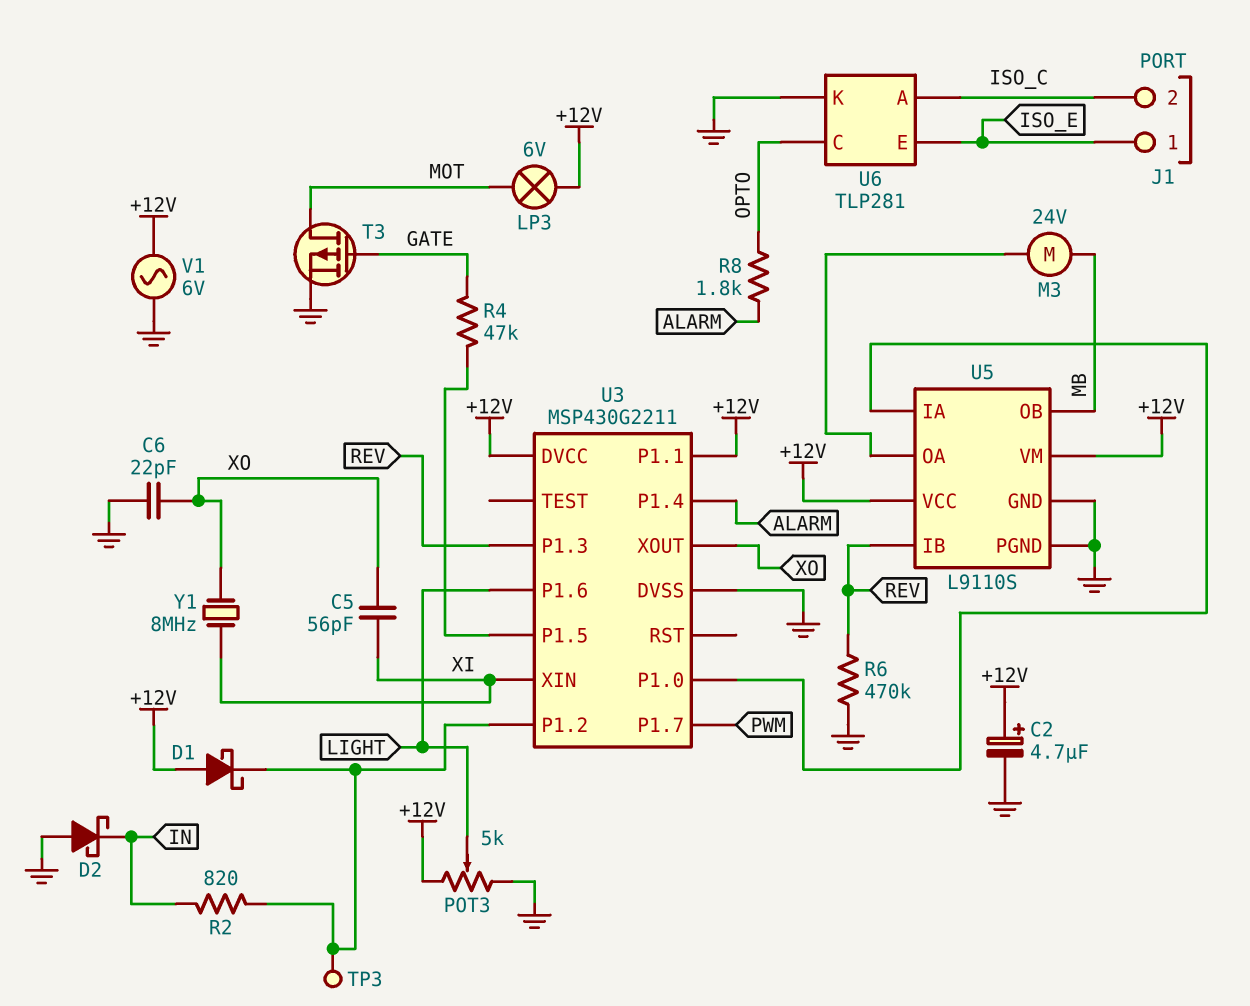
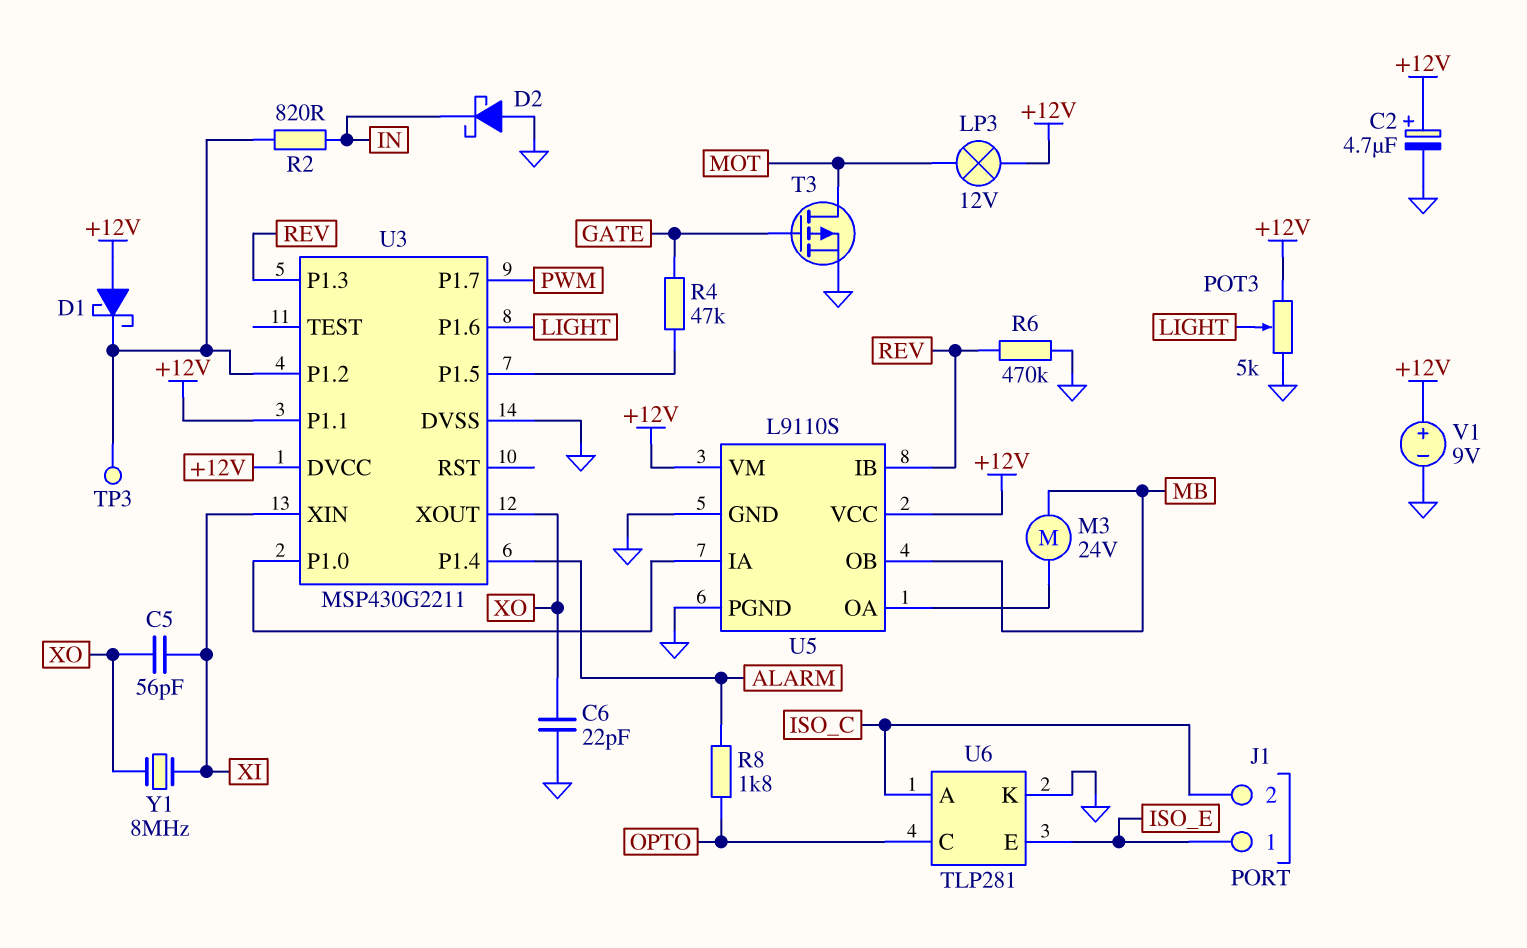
LP3: lamp 6V (+12V, MOT) -> lamp 12V (+12V, MOT)
V1: AC 6V (+12V, GND) -> 9V (plus +12V, minus GND)

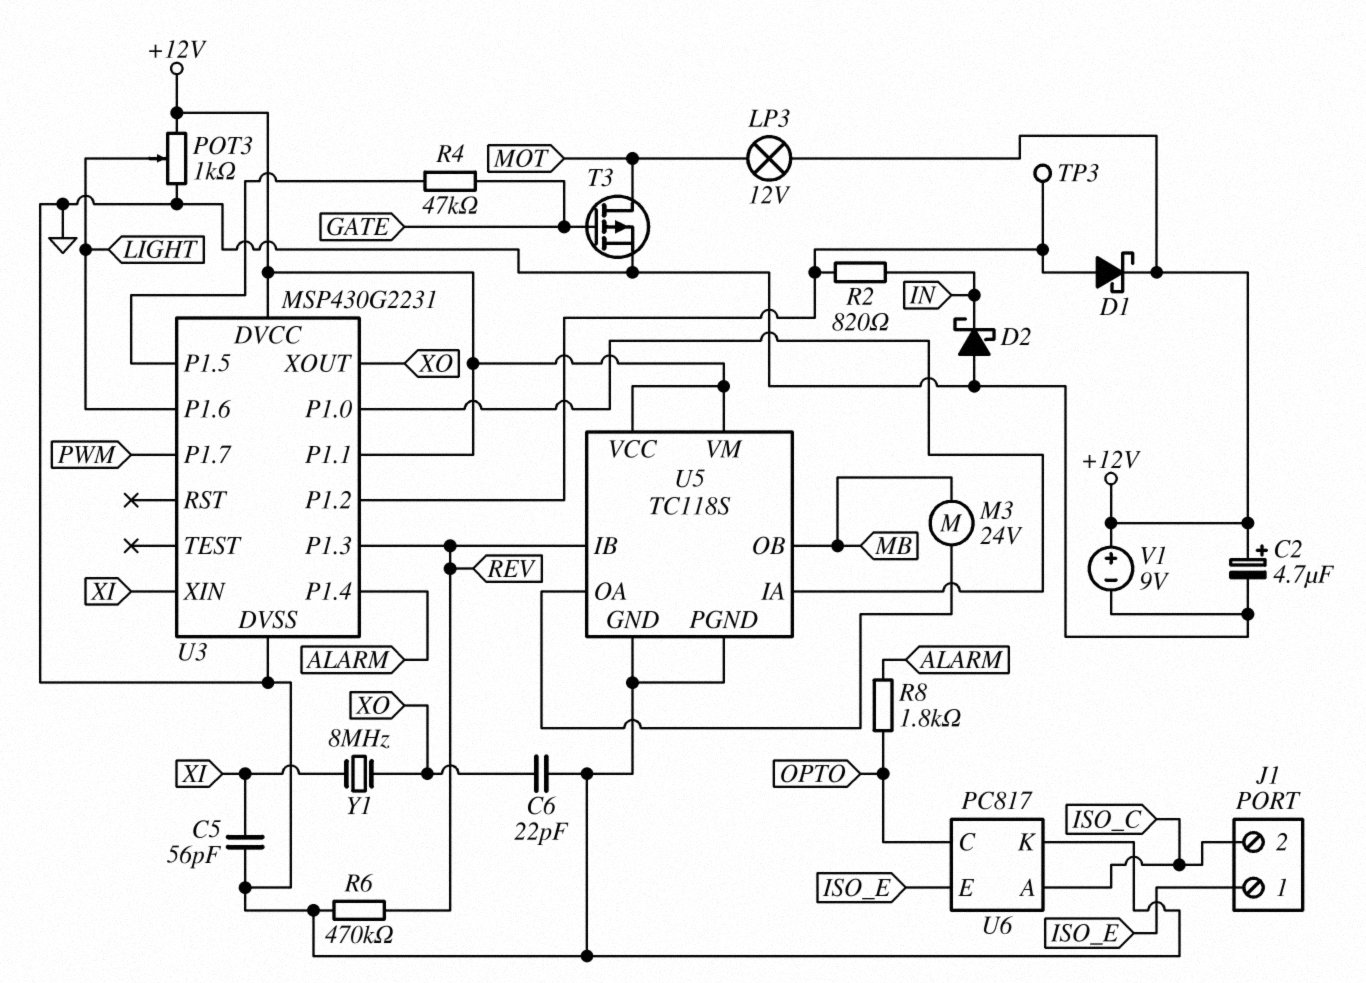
C5: 56pF (XI, XO) -> 56pF (GND, XI)
D1: schottky (A +12V, K U3/P1.2) -> schottky (A U3/P1.2, K +12V)
POT3: 5k (+12V, GND, wiper LIGHT) -> 1k (+12V, GND, wiper LIGHT)
U3: MSP430G2211 -> MSP430G2231
U5: L9110S -> TC118S
U6: TLP281 -> PC817

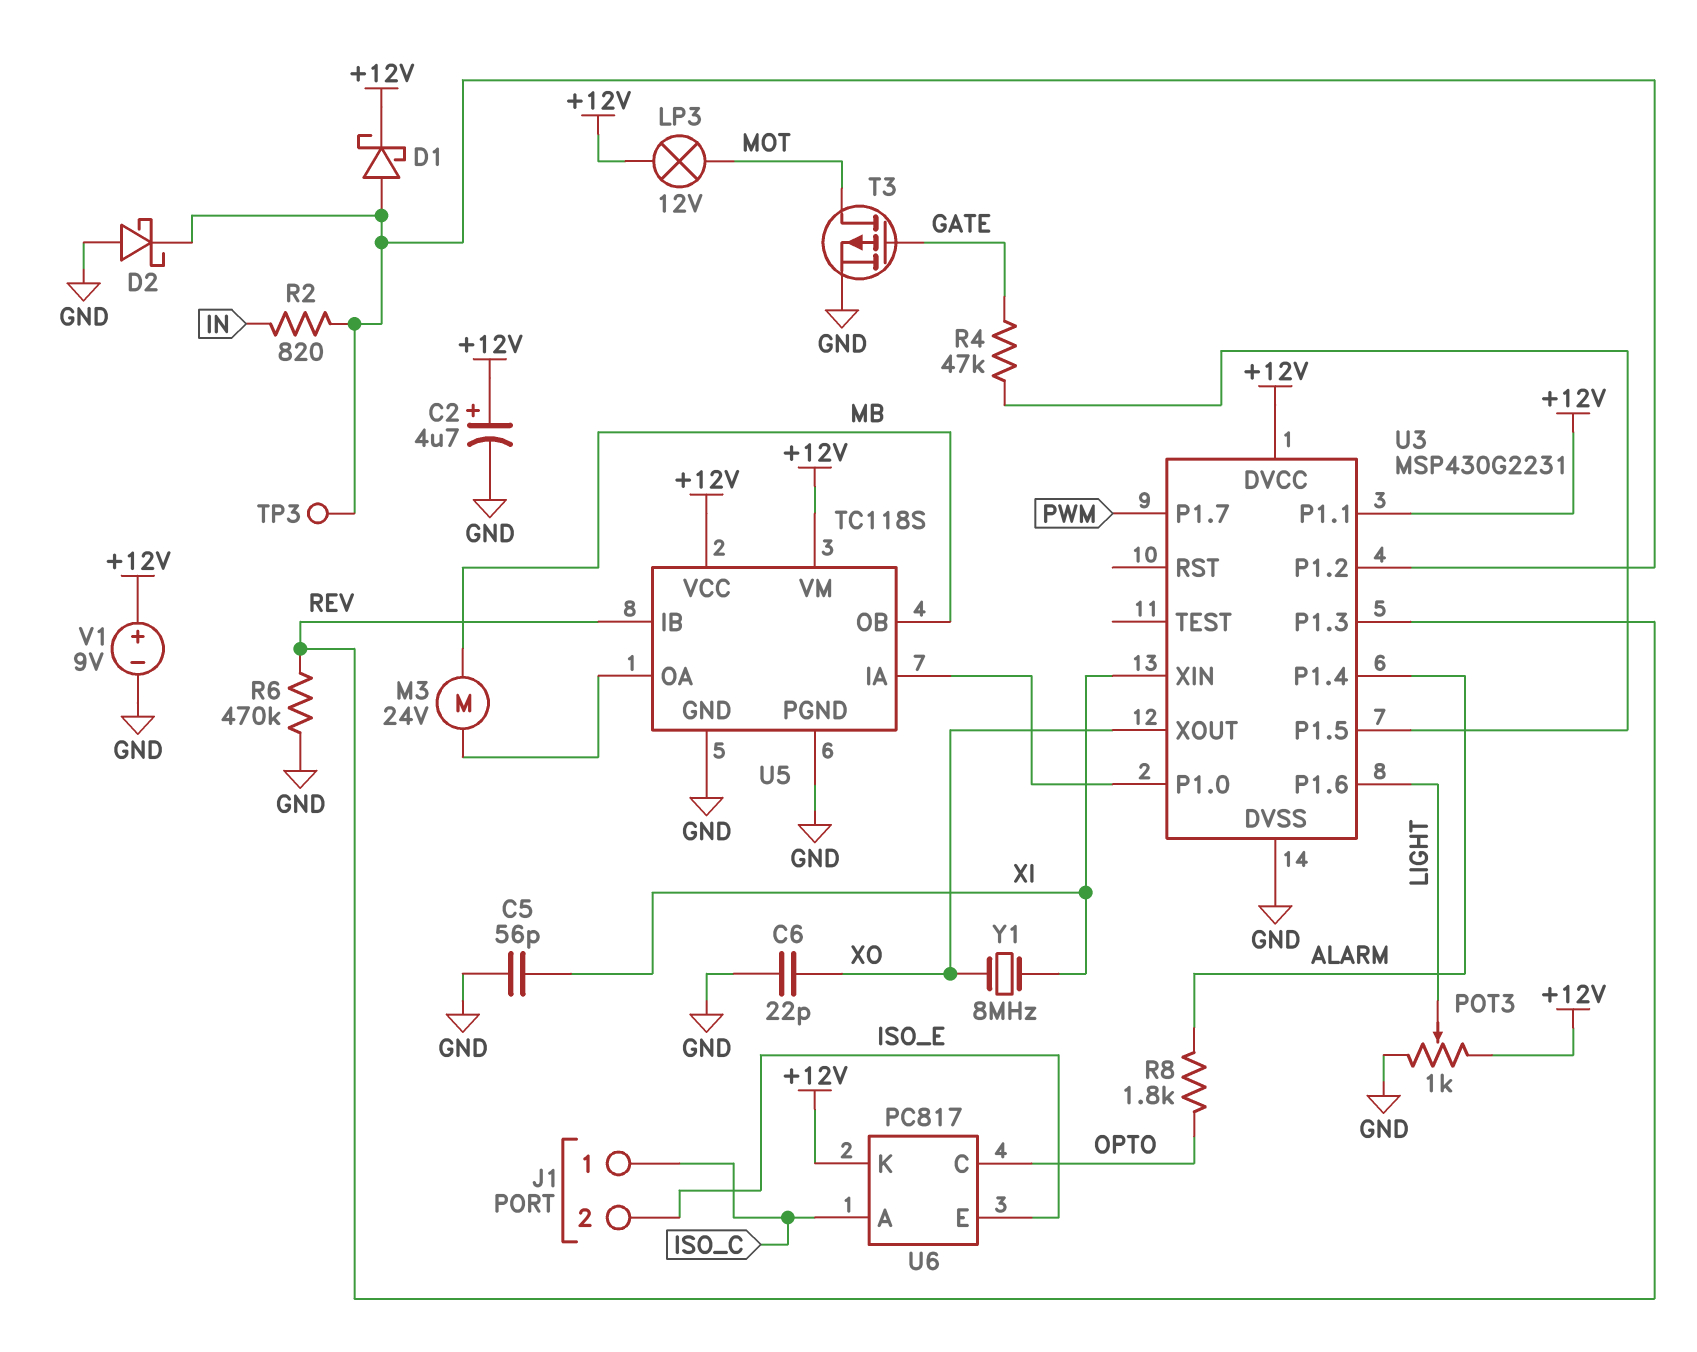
D2: schottky (A GND, K IN) -> schottky (A GND, K U3/P1.2)
J1 pin 1: ISO_E -> ISO_C
J1 pin 2: ISO_C -> ISO_E
U6 pin K: GND -> +12V

